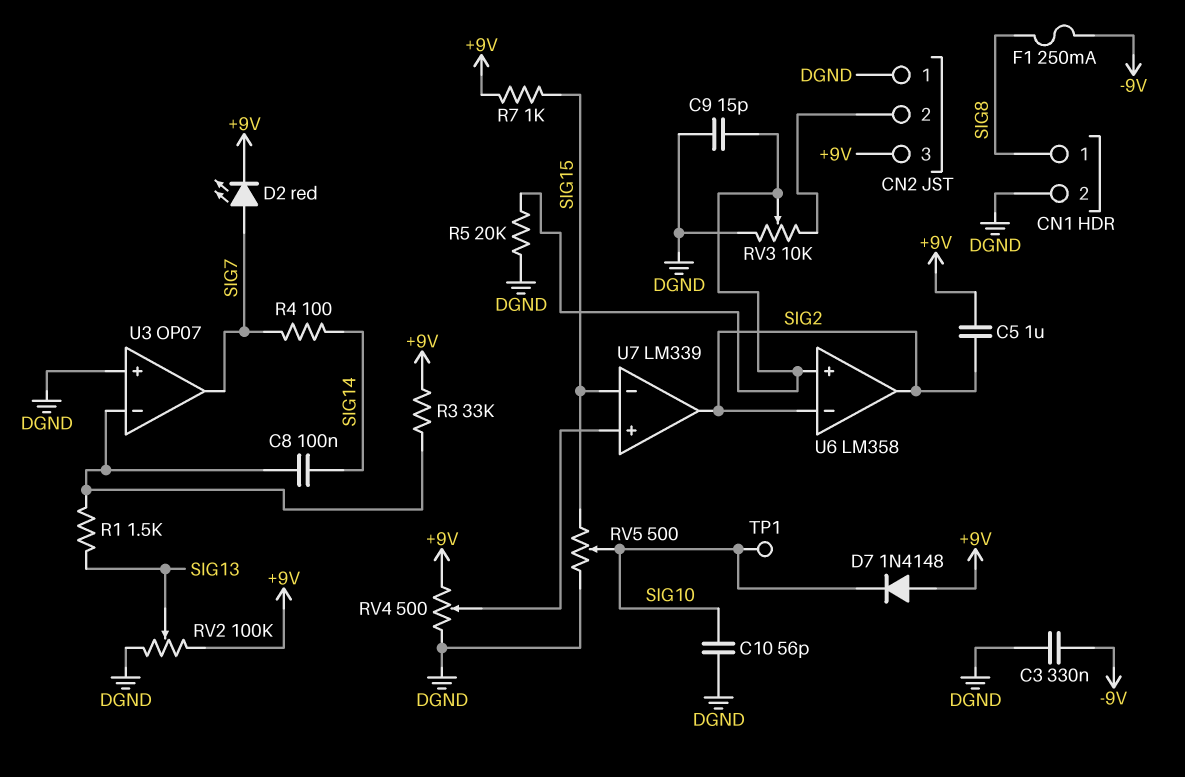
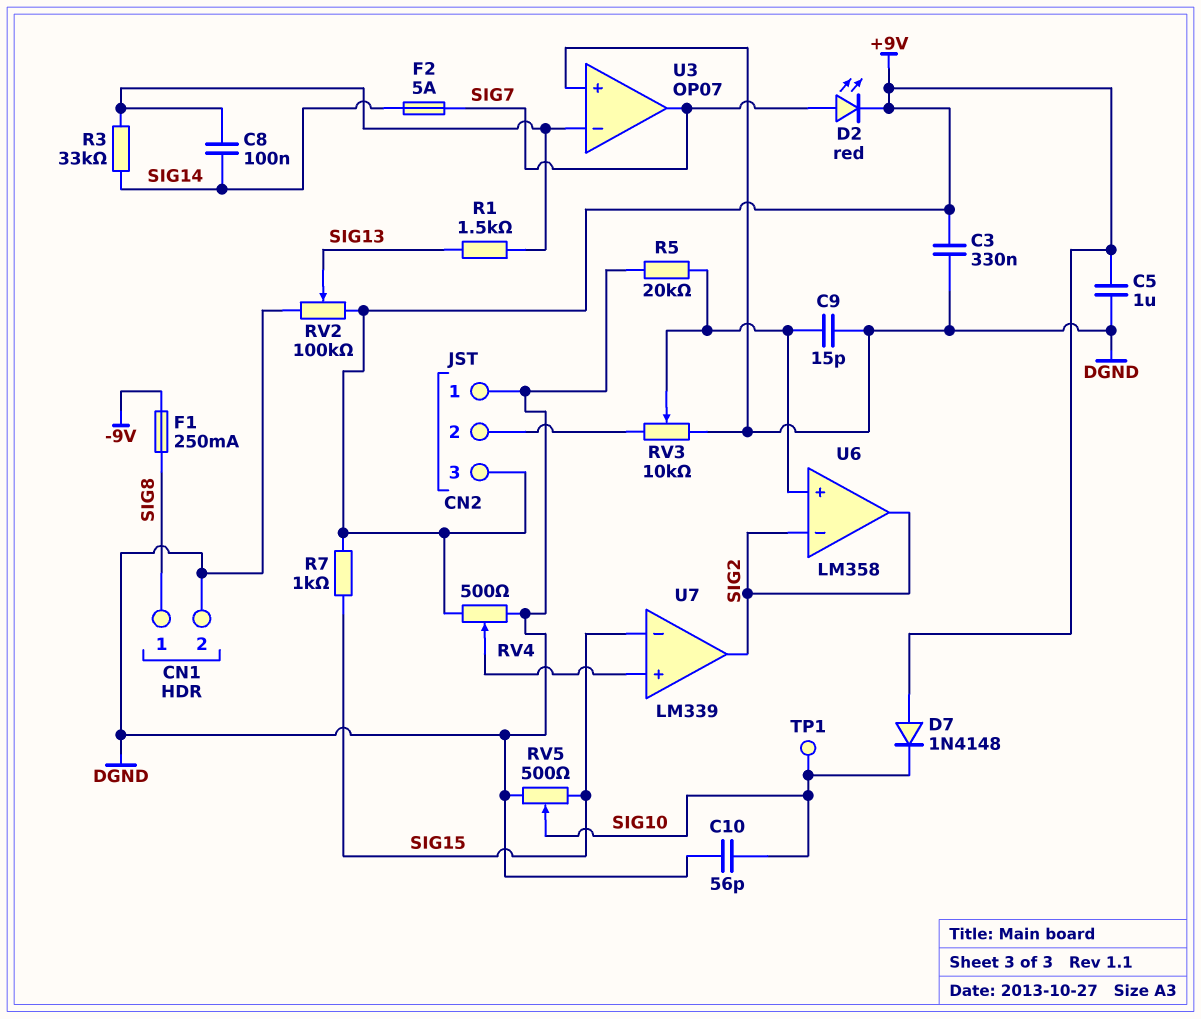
C3: 330nF (-9V, DGND) -> 330nF (+9V, DGND)
C5: 1uF (+9V, SIG2) -> 1uF (+9V, DGND)
F2: none -> 5A (SIG7, SIG14)
R3: 33k (+9V, U3/in-) -> 33k (SIG14, U3/in-)
R4: 100 (SIG7, SIG14) -> none

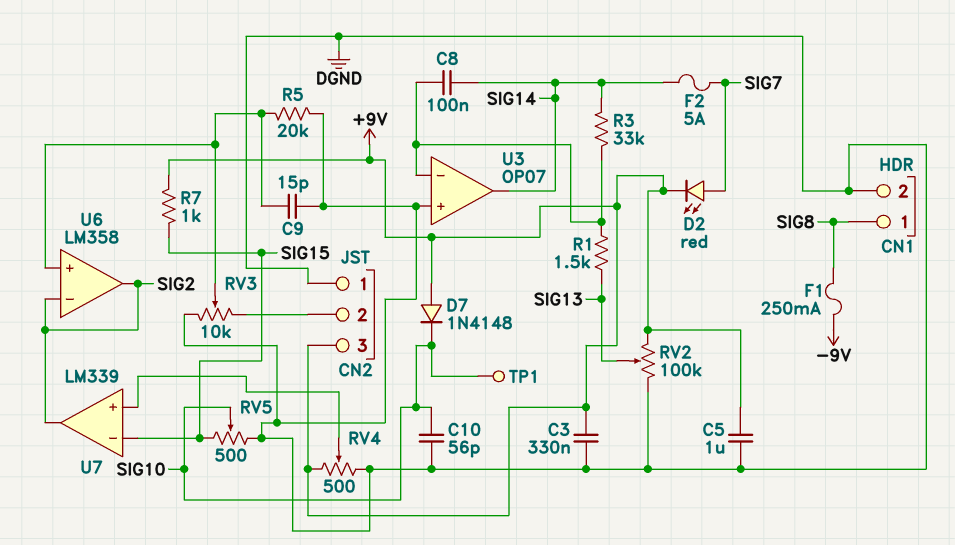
U3 pin out: SIG7 -> SIG14

